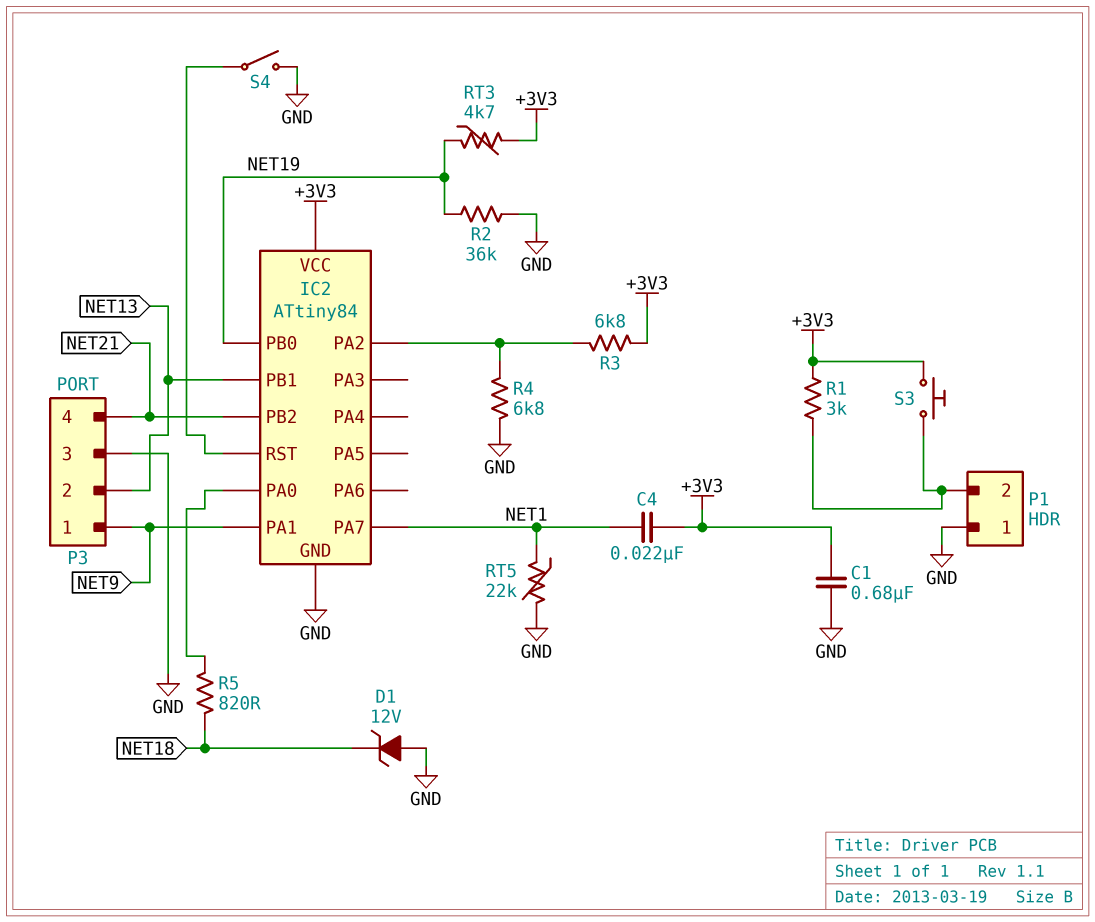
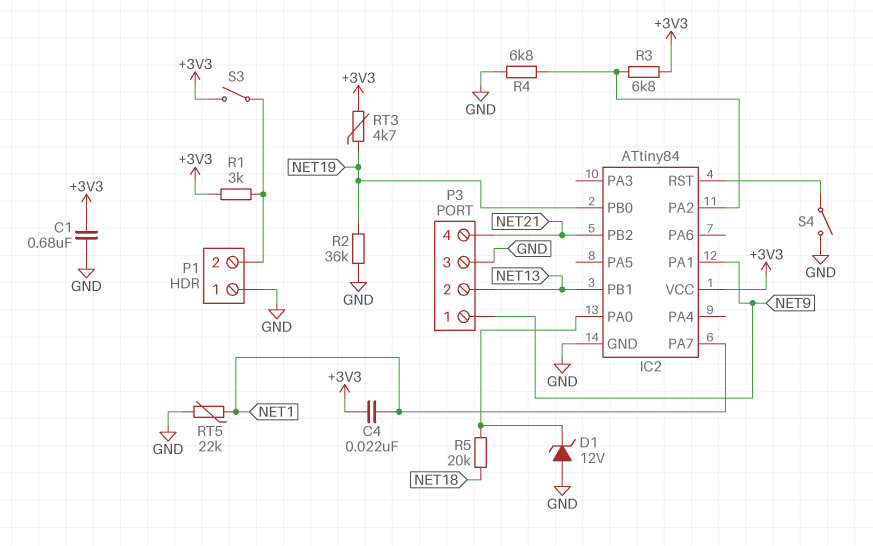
D1: zener 12V (A GND, K NET18) -> zener 12V (A GND, K IC2/PA0)
R5: 820 (IC2/PA0, NET18) -> 20k (IC2/PA0, NET18)
S3: button (+3V3, P1/2) -> switch (+3V3, P1/2)

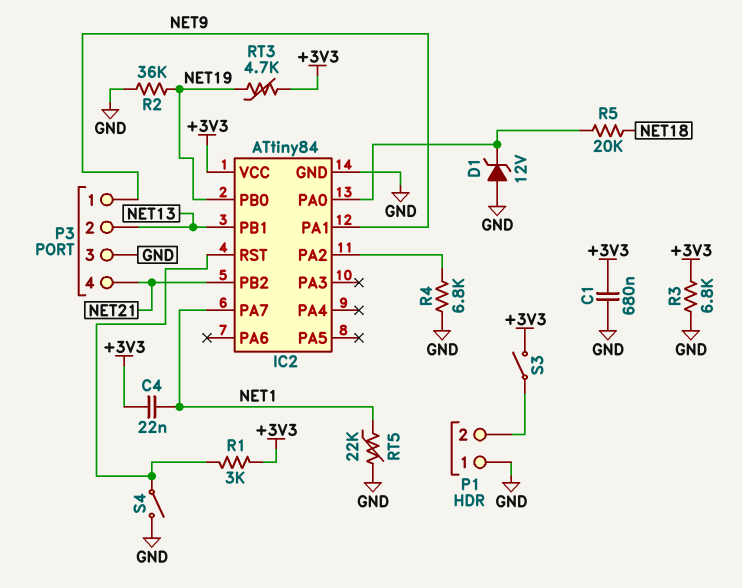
R1: 3k (+3V3, P1/2) -> 3k (+3V3, IC2/RST)
R3: 6.8k (+3V3, IC2/PA2) -> 6.8k (+3V3, GND)

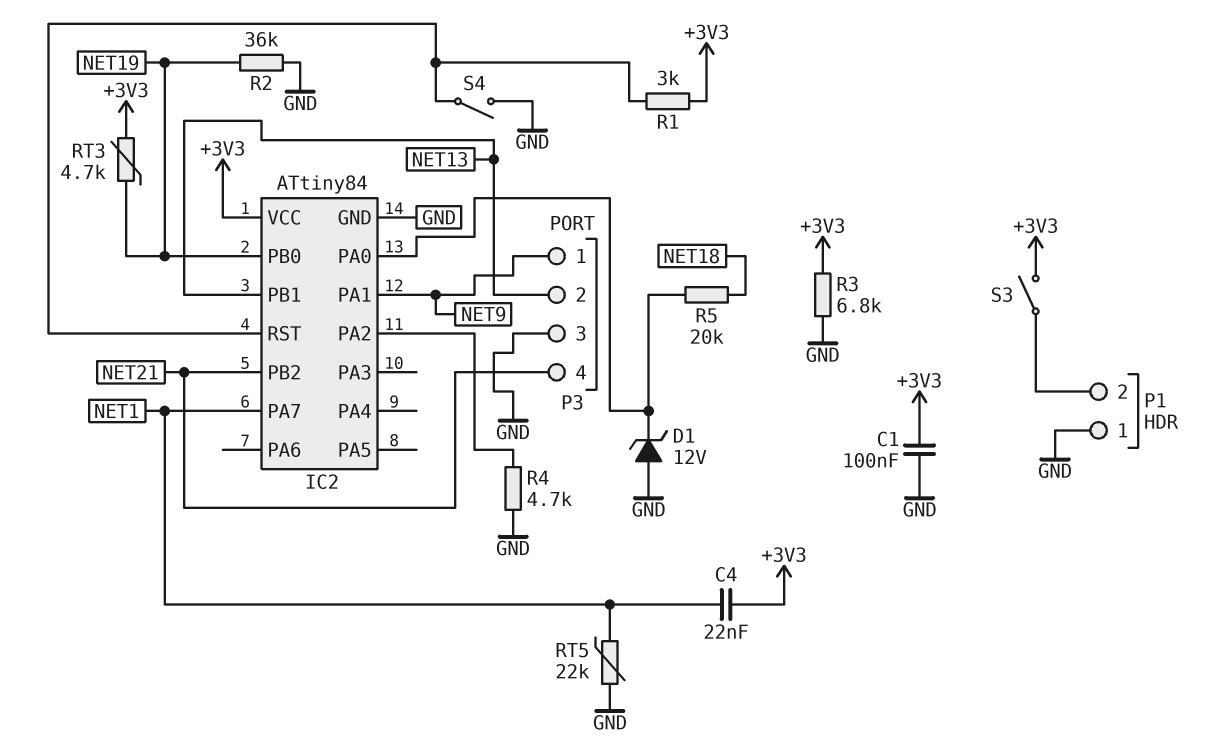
C1: 680nF (+3V3, GND) -> 100nF (+3V3, GND)
R4: 6.8k (GND, IC2/PA2) -> 4.7k (GND, IC2/PA2)

